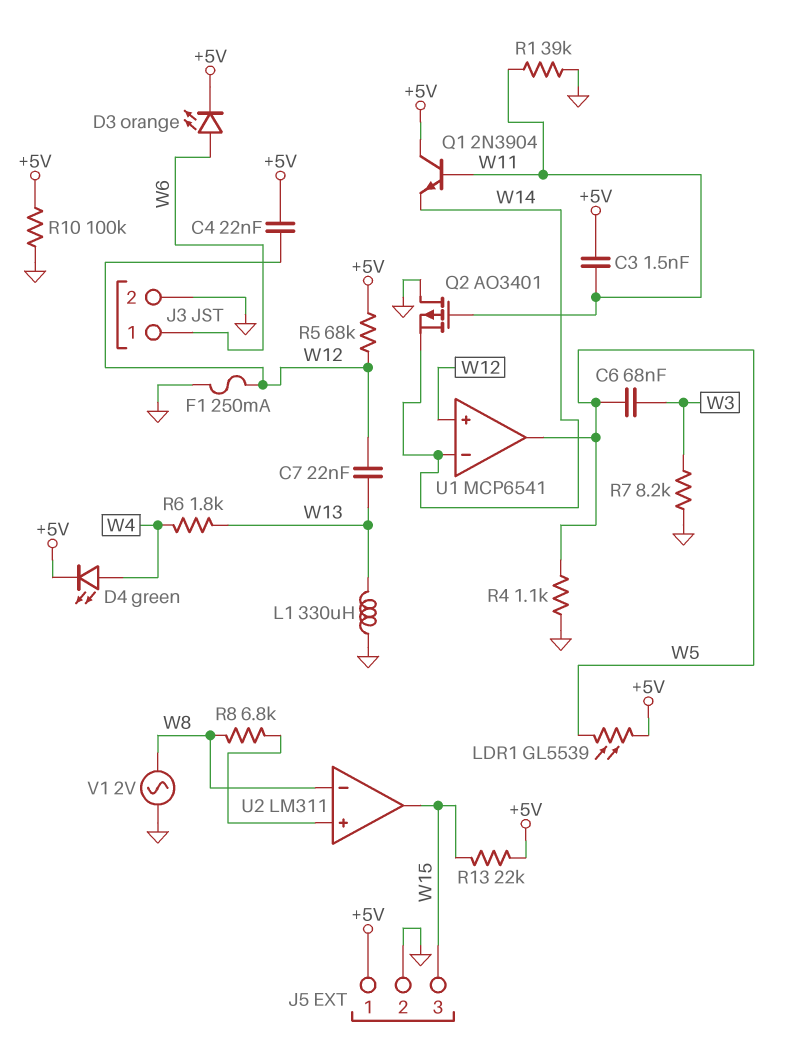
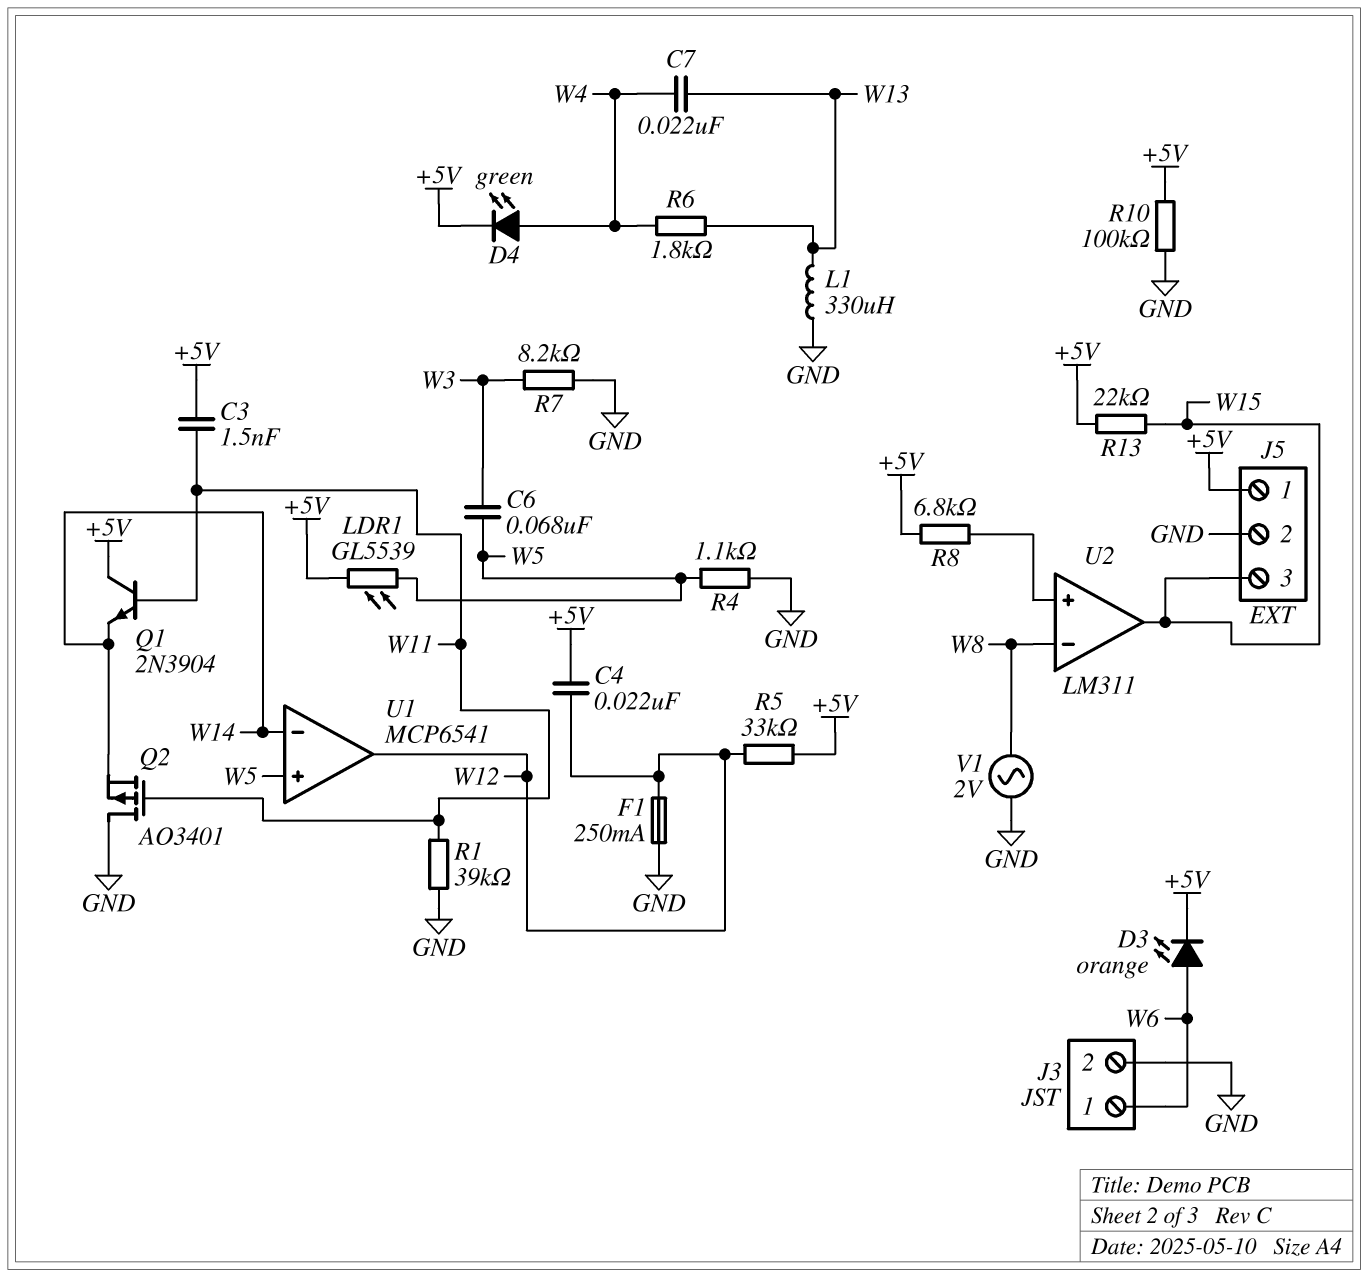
C7: 22nF (W12, W13) -> 22nF (W4, W13)
R5: 68k (+5V, W12) -> 33k (+5V, W12)
R8: 6.8k (U2/in+, W8) -> 6.8k (+5V, U2/in+)
U1 pin in+: W12 -> W5
U1 pin out: W5 -> W12

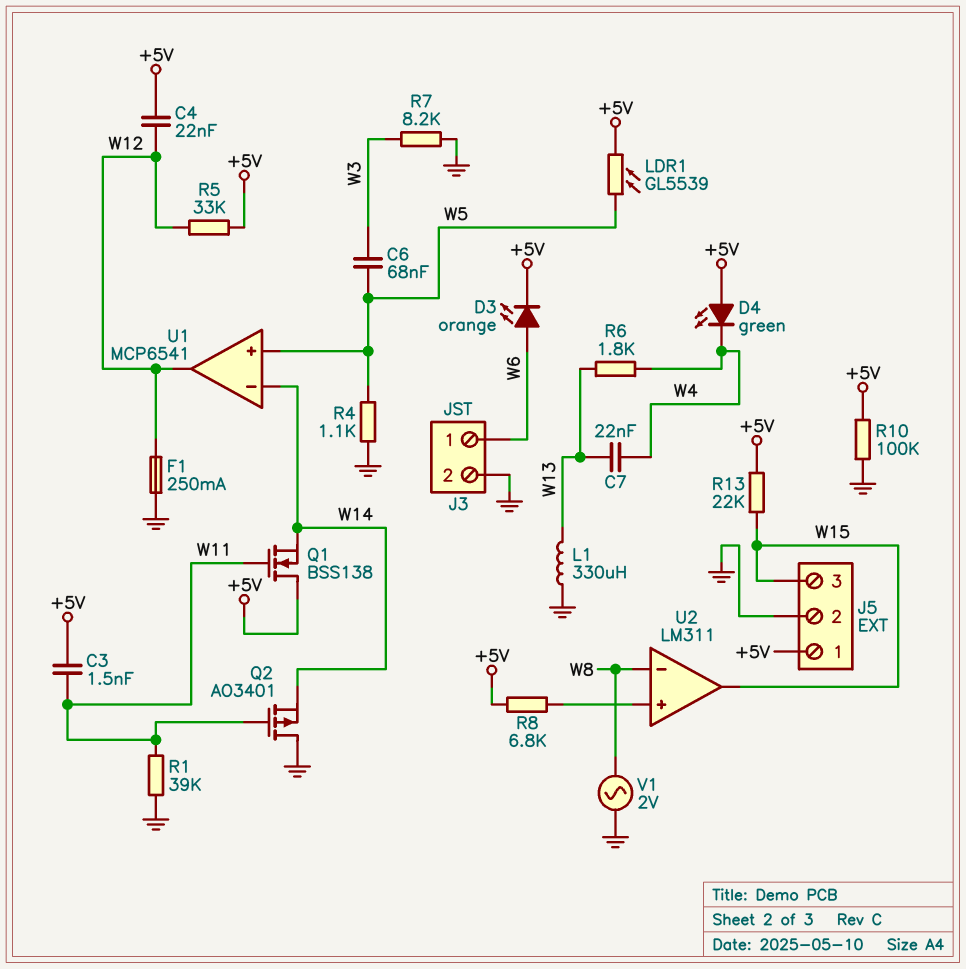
D4: LED green (A W4, K +5V) -> LED green (A +5V, K W4)
Q1: NPN 2N3904 (B W11, C +5V, E W14) -> NMOS BSS138 (G W11, D +5V, S W14)

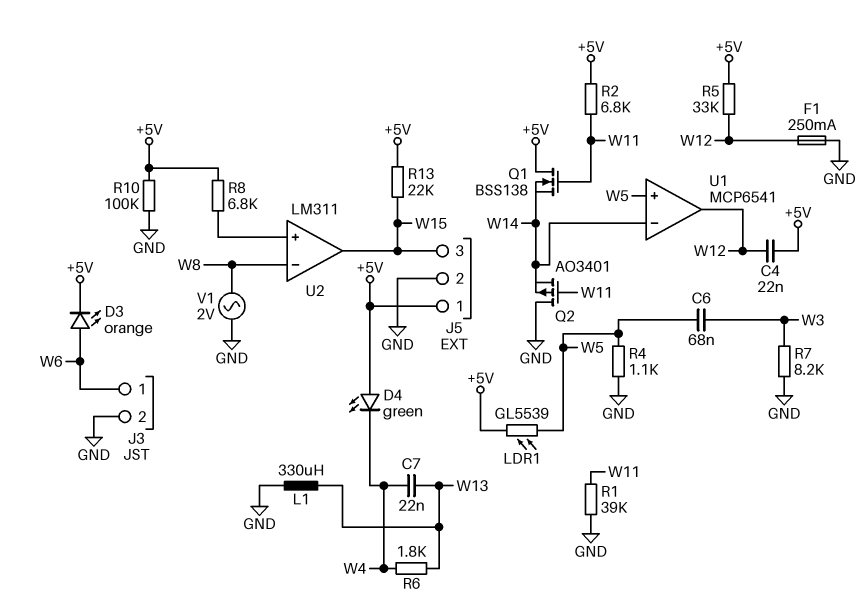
C3: 1.5nF (+5V, W11) -> none
R2: none -> 6.8k (+5V, W11)

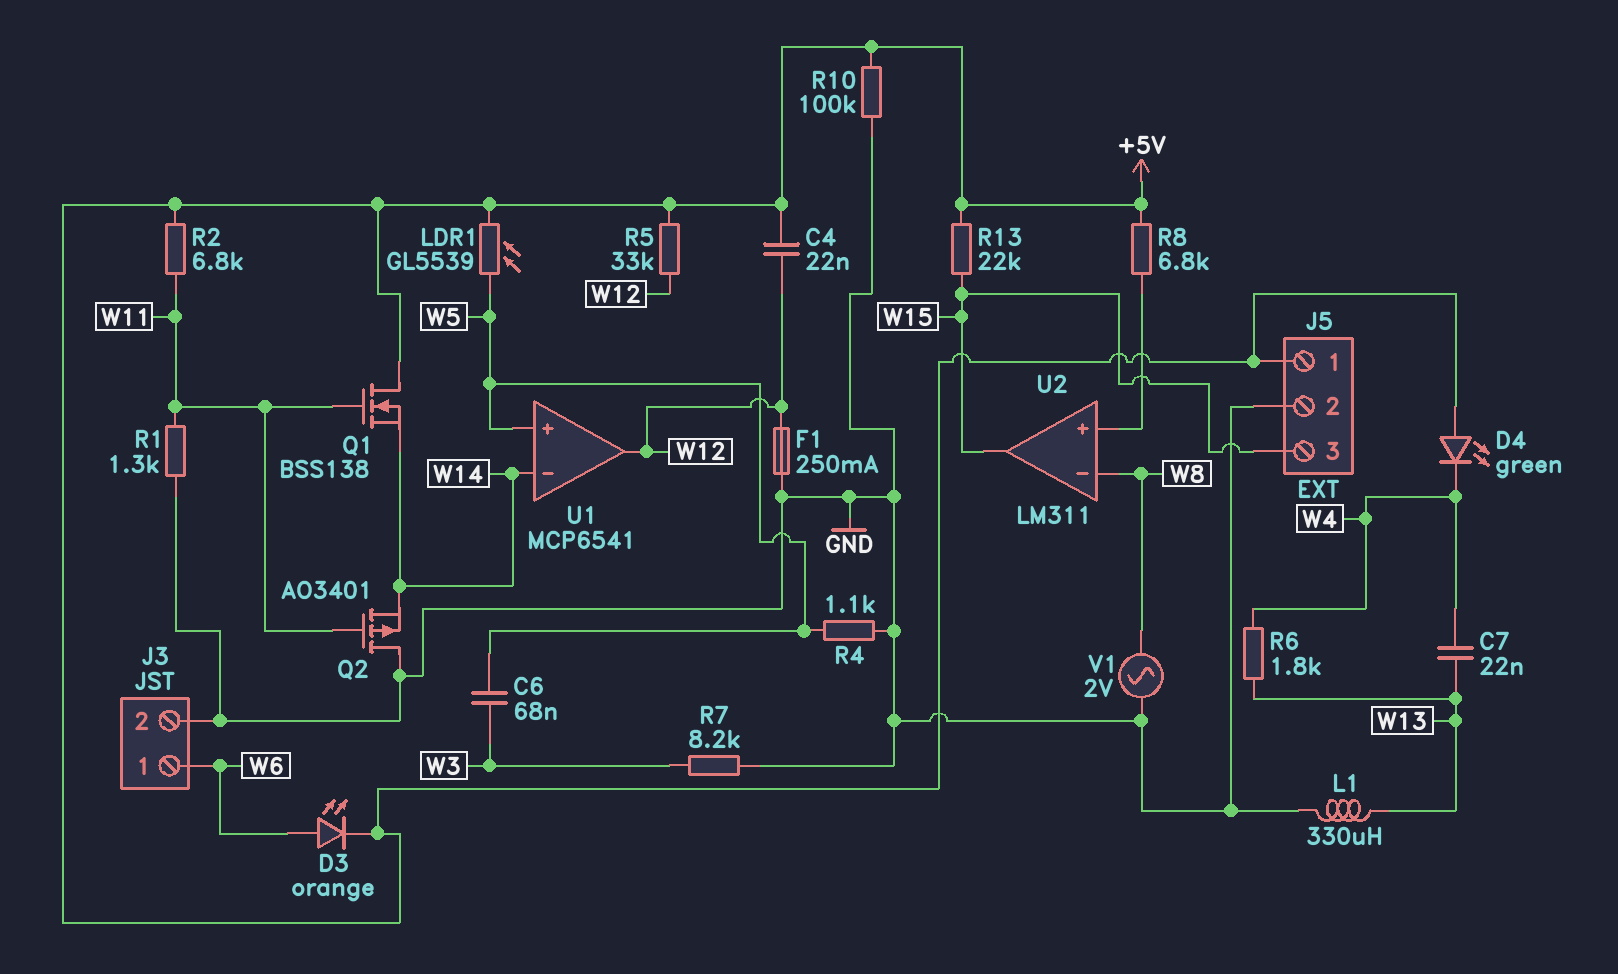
R1: 39k (GND, W11) -> 1.3k (GND, W11)

